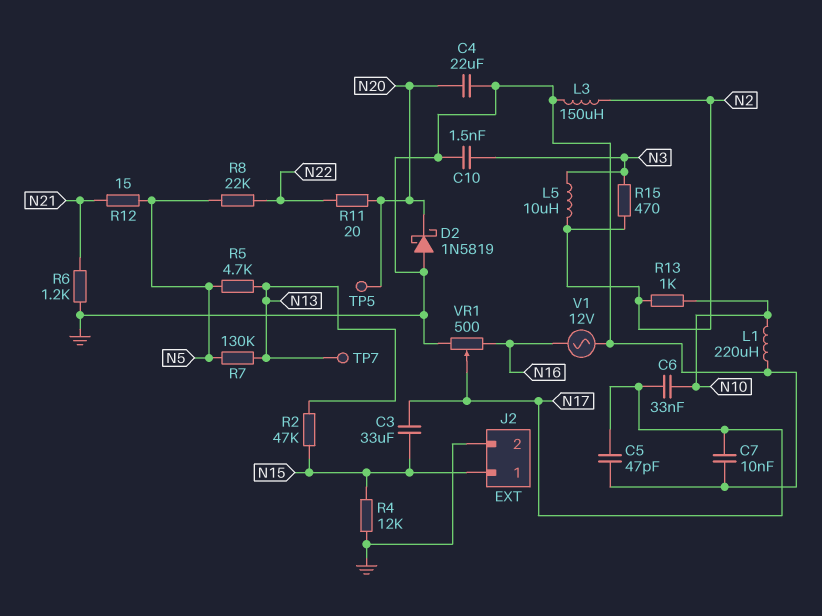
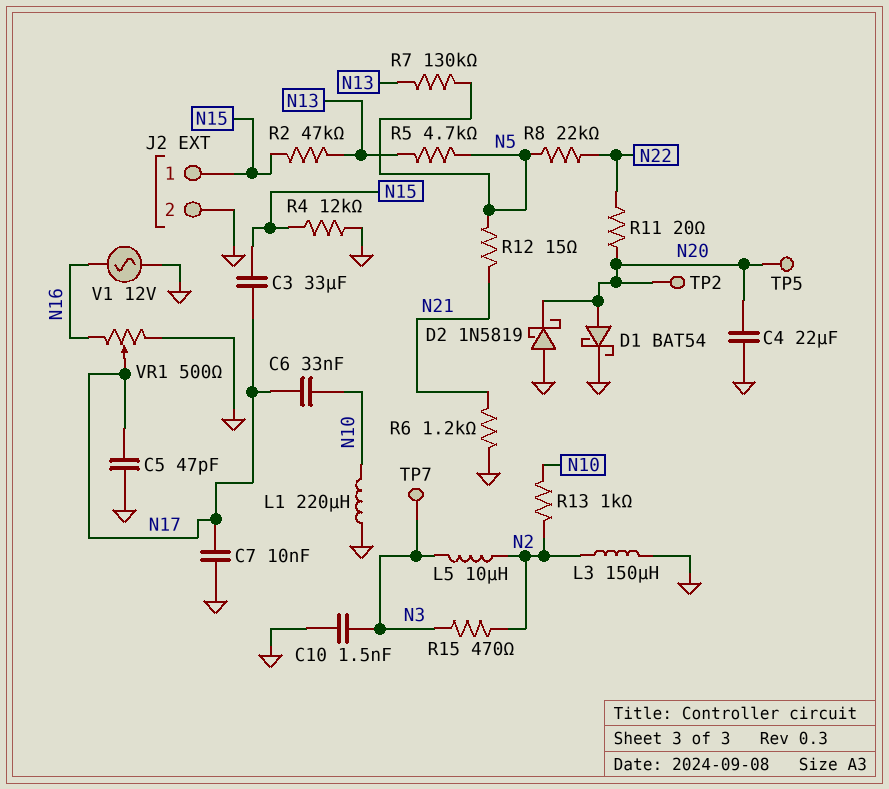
D1: none -> schottky BAT54 (A N20, K GND)
TP2: none -> test point (N20)
TP7: test point (N13) -> test point (N3)

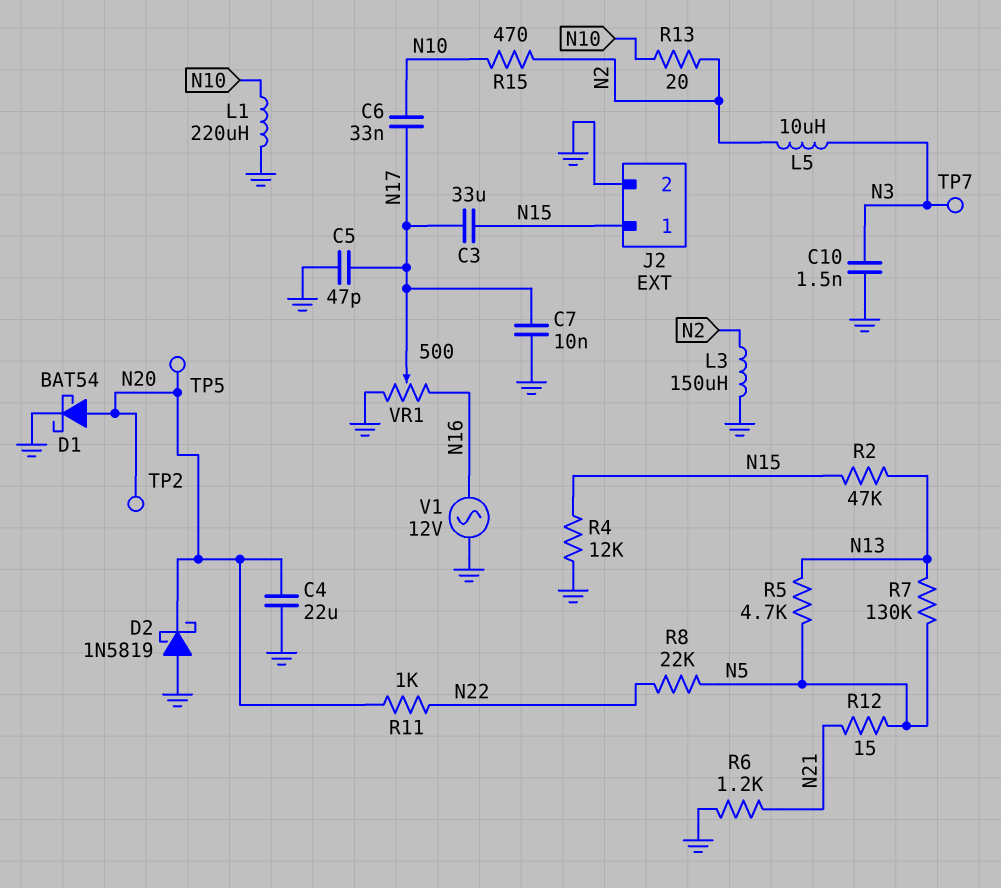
R11: 20 (N20, N22) -> 1k (N20, N22)
R13: 1k (N2, N10) -> 20 (N2, N10)
R15: 470 (N2, N3) -> 470 (N2, N10)

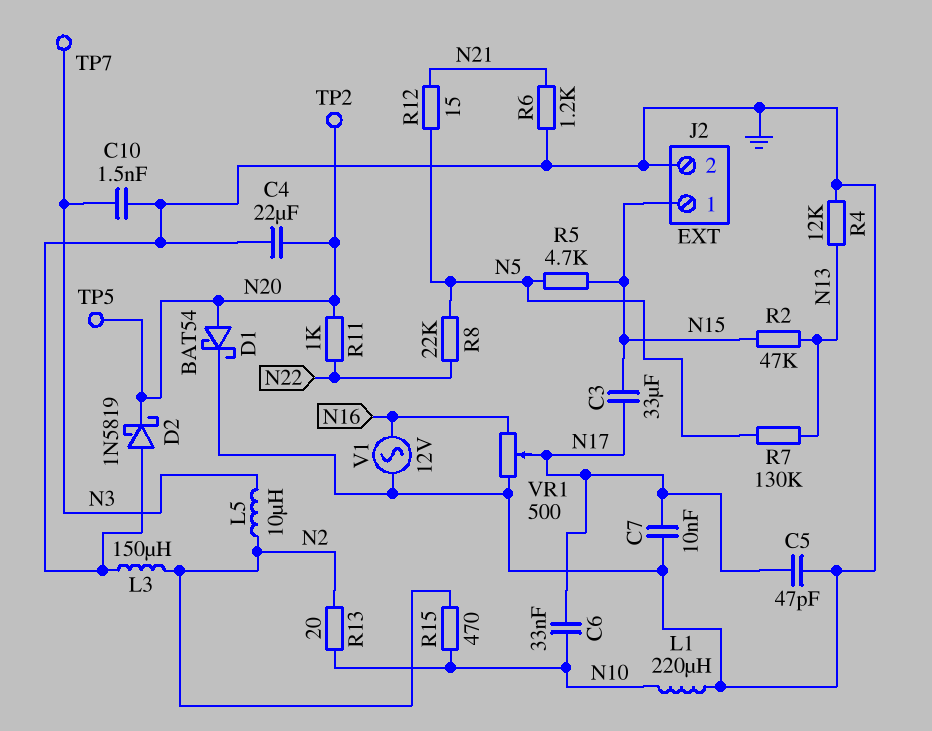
R4: 12k (GND, N15) -> 12k (GND, N13)
R5: 4.7k (N5, N13) -> 4.7k (N5, N15)

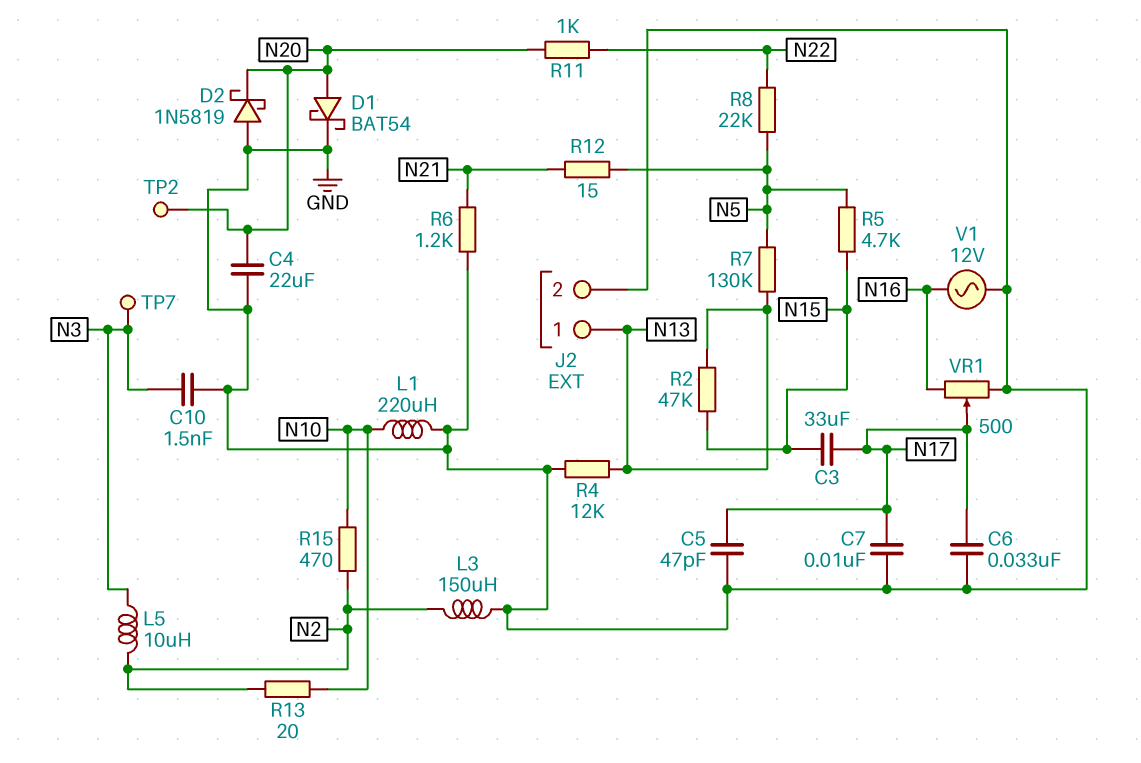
C6: 33nF (N10, N17) -> 33nF (GND, N17)
J2 pin 1: N15 -> N13
TP5: test point (N20) -> none

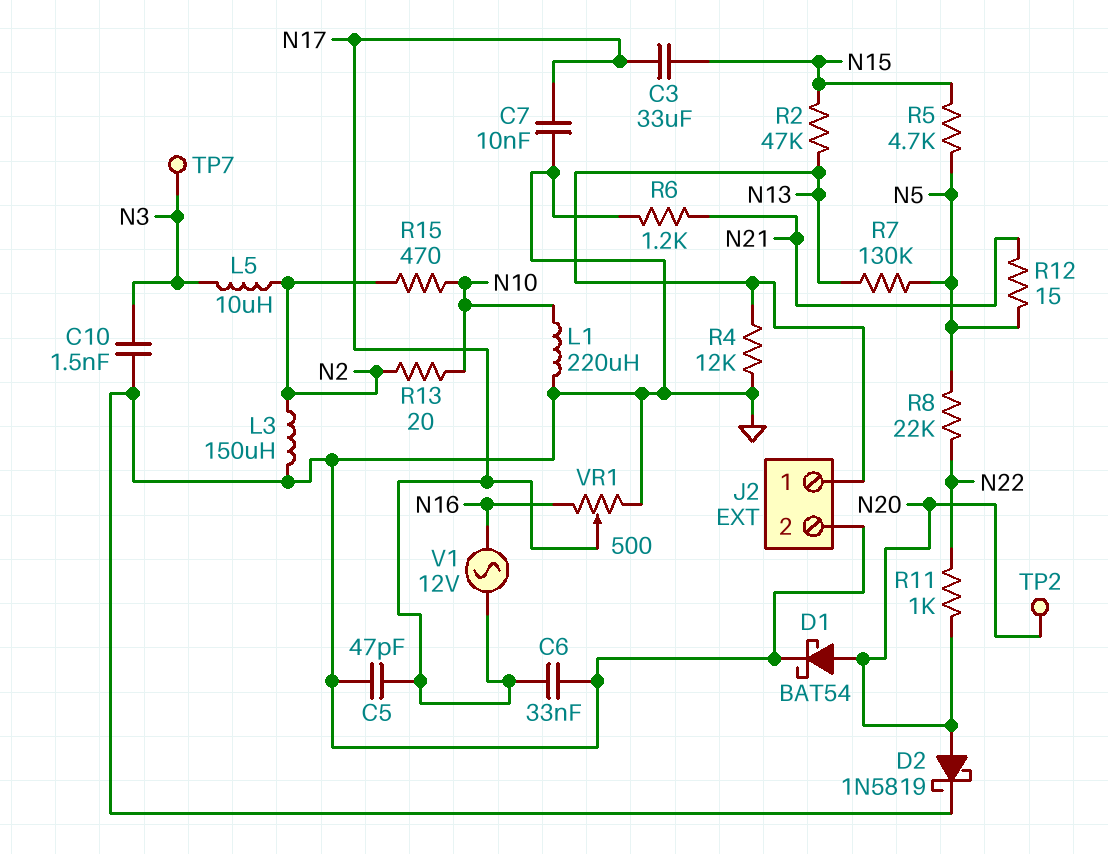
C4: 22uF (GND, N20) -> none
D2: schottky 1N5819 (A GND, K N20) -> schottky 1N5819 (A N20, K GND)
V1: AC 12V (GND, N16) -> AC 12V (N16, N17)

